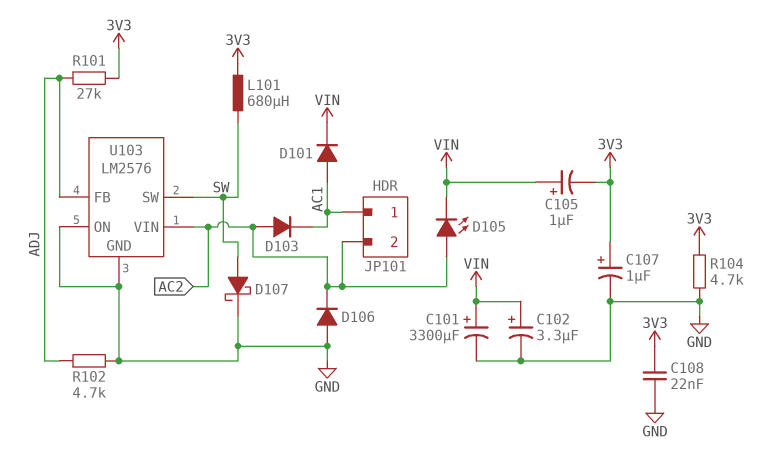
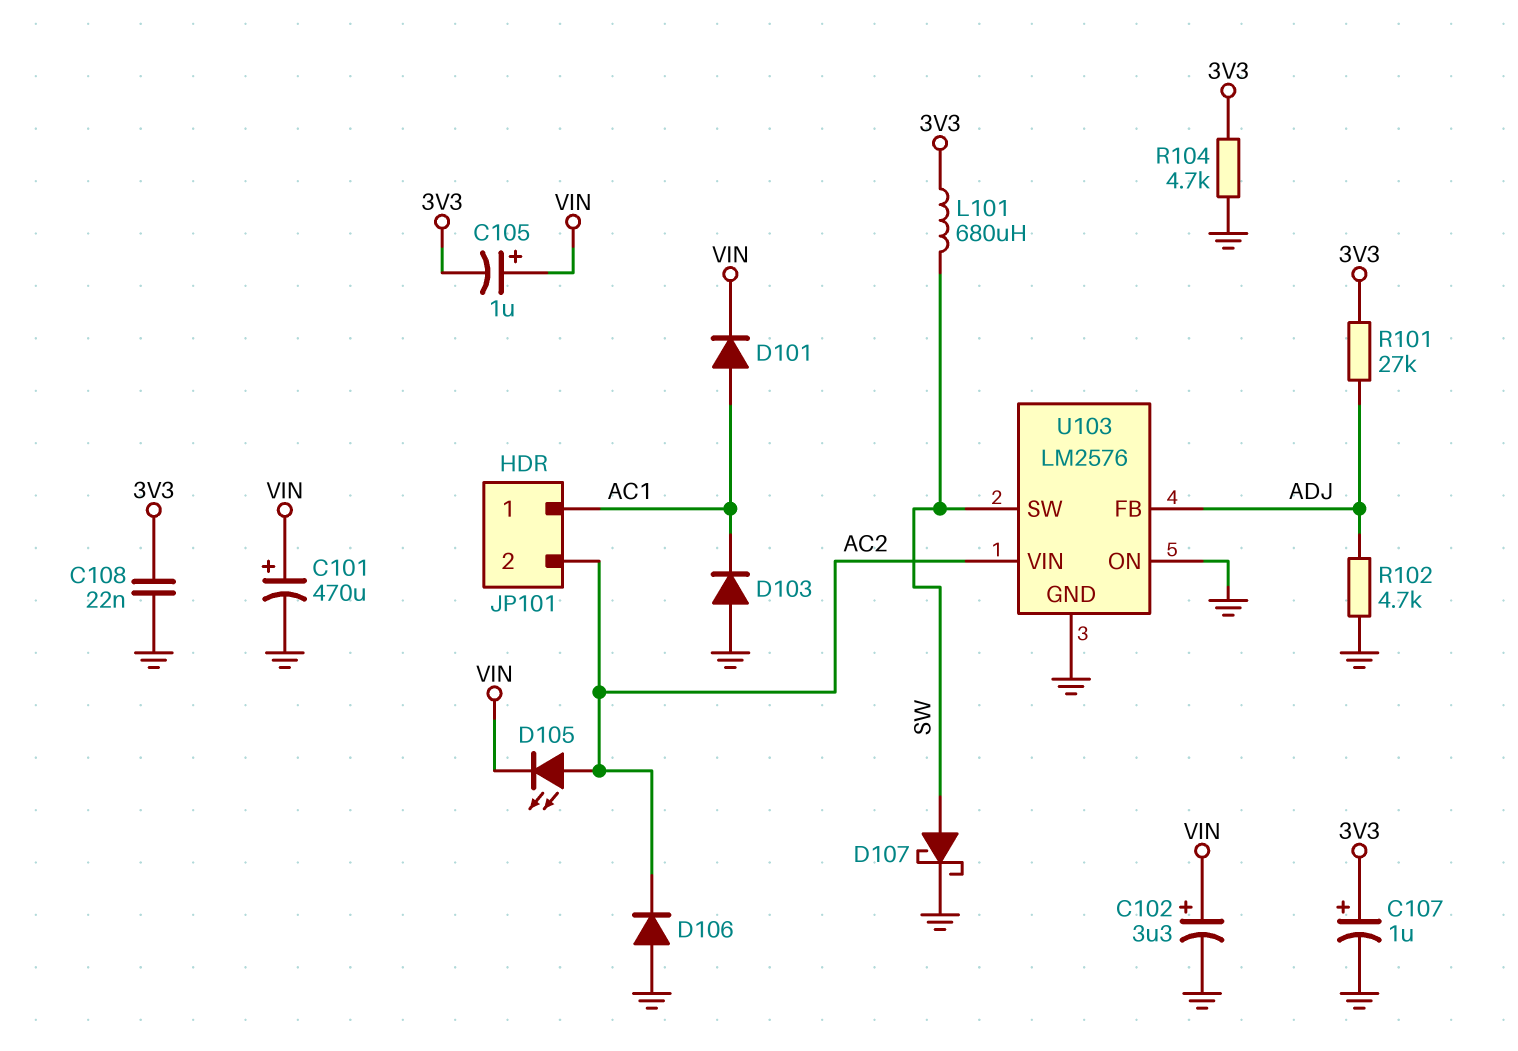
C101: 3300uF (plus VIN, minus GND) -> 470uF (plus VIN, minus GND)
D103: diode (A AC2, K AC1) -> diode (A GND, K AC1)

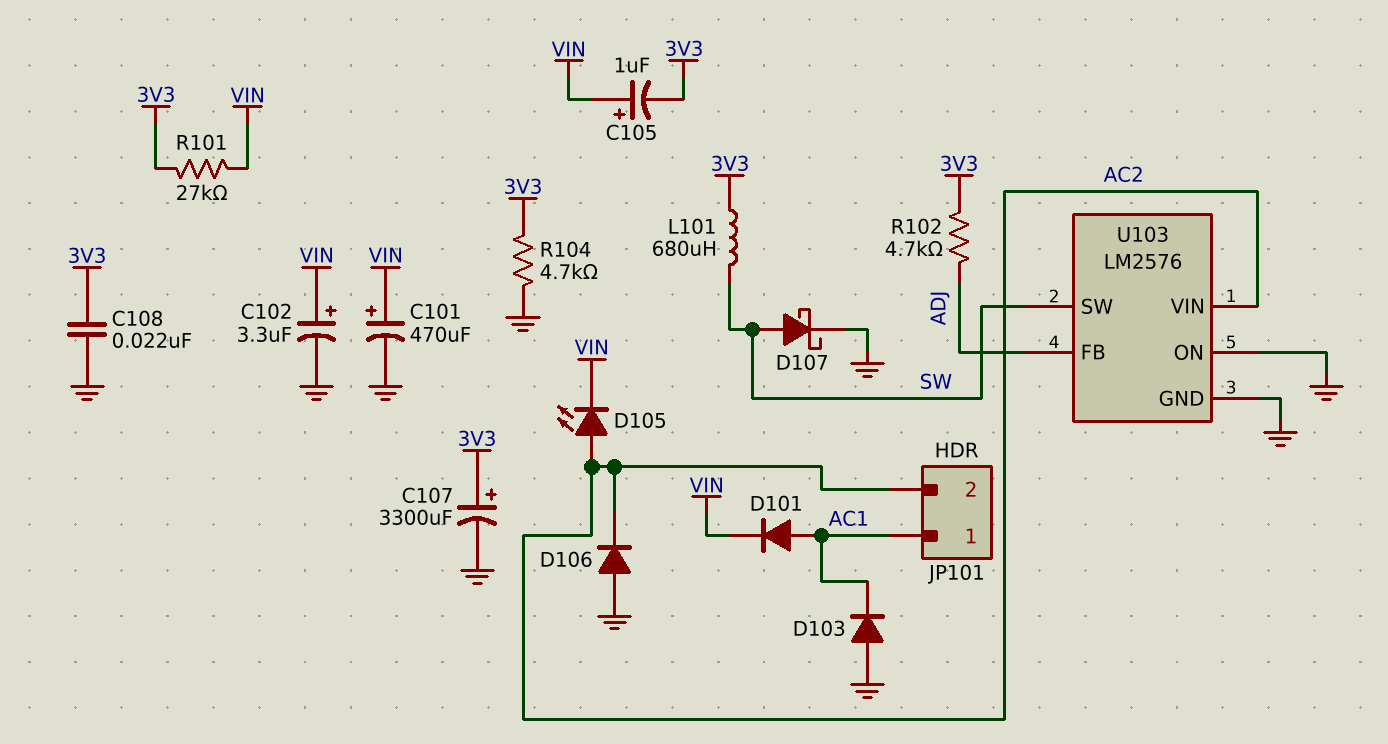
C107: 1uF (plus 3V3, minus GND) -> 3300uF (plus 3V3, minus GND)
R101: 27k (3V3, ADJ) -> 27k (3V3, VIN)
R102: 4.7k (ADJ, GND) -> 4.7k (3V3, ADJ)

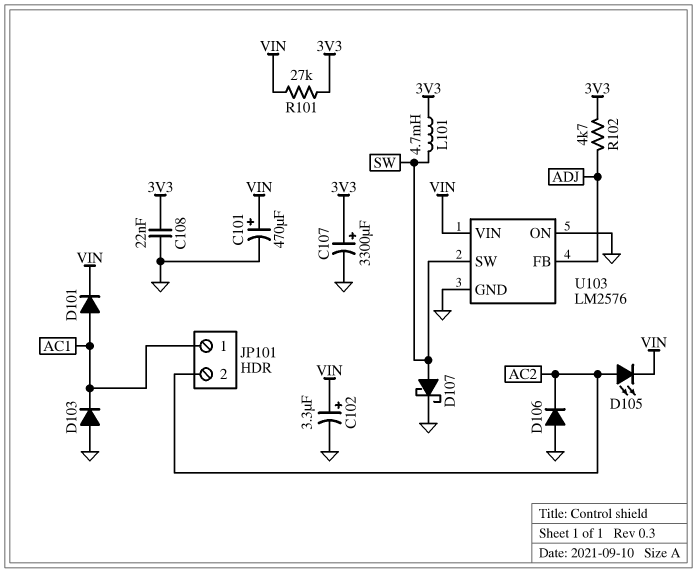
C105: 1uF (plus VIN, minus 3V3) -> none
L101: 680uH (3V3, SW) -> 4.7mH (3V3, SW)
R104: 4.7k (3V3, GND) -> none
U103 pin VIN: AC2 -> VIN

